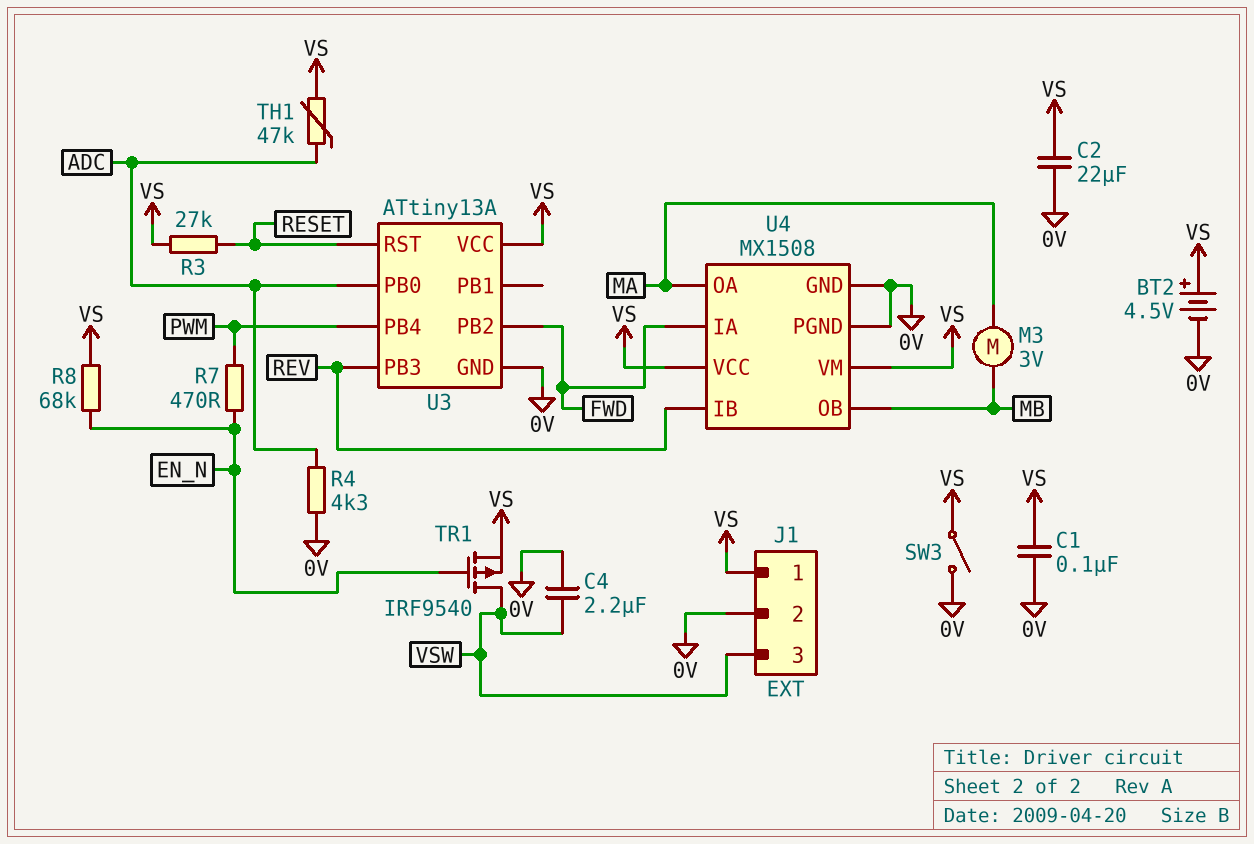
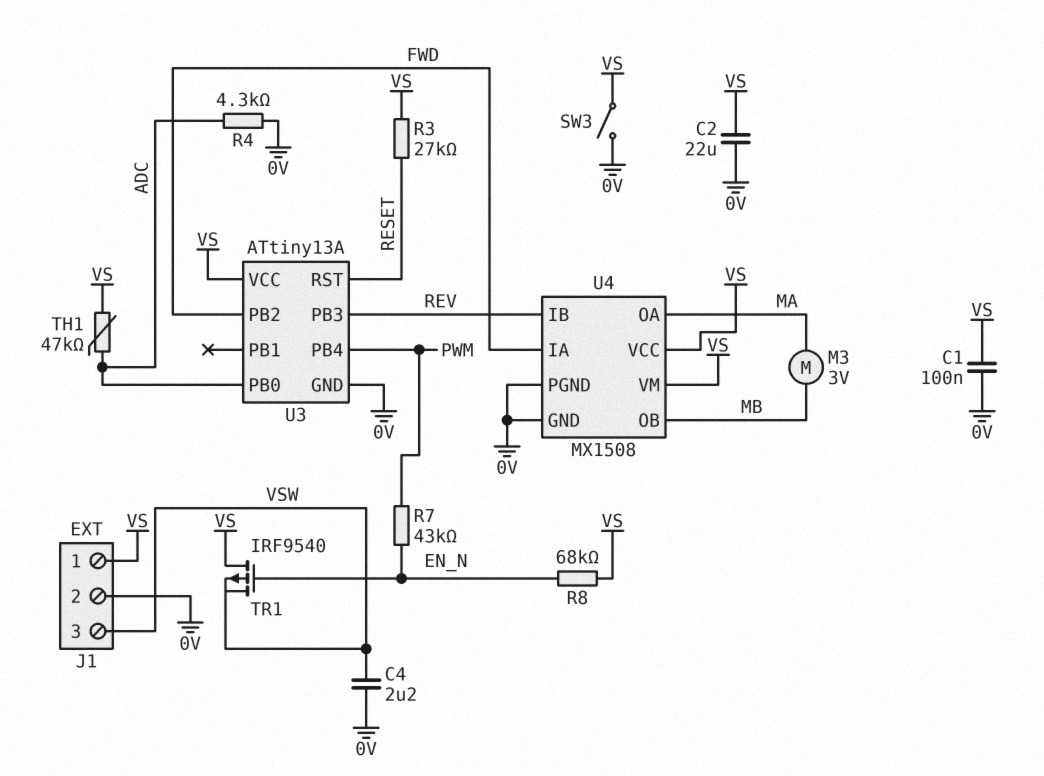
BT2: 4.5V (plus VS, minus 0V) -> none
R7: 470 (EN_N, PWM) -> 43k (EN_N, PWM)
TR1: PMOS IRF9540 (G EN_N, D VSW, S VS) -> PMOS IRF9540 (G EN_N, D VS, S VSW)

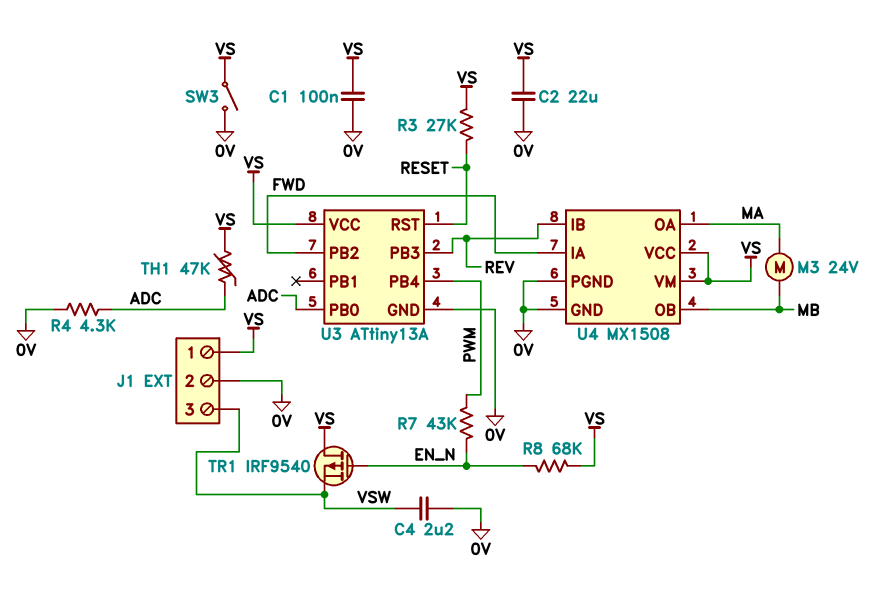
M3: motor 3V (MA, MB) -> motor 24V (MA, MB)

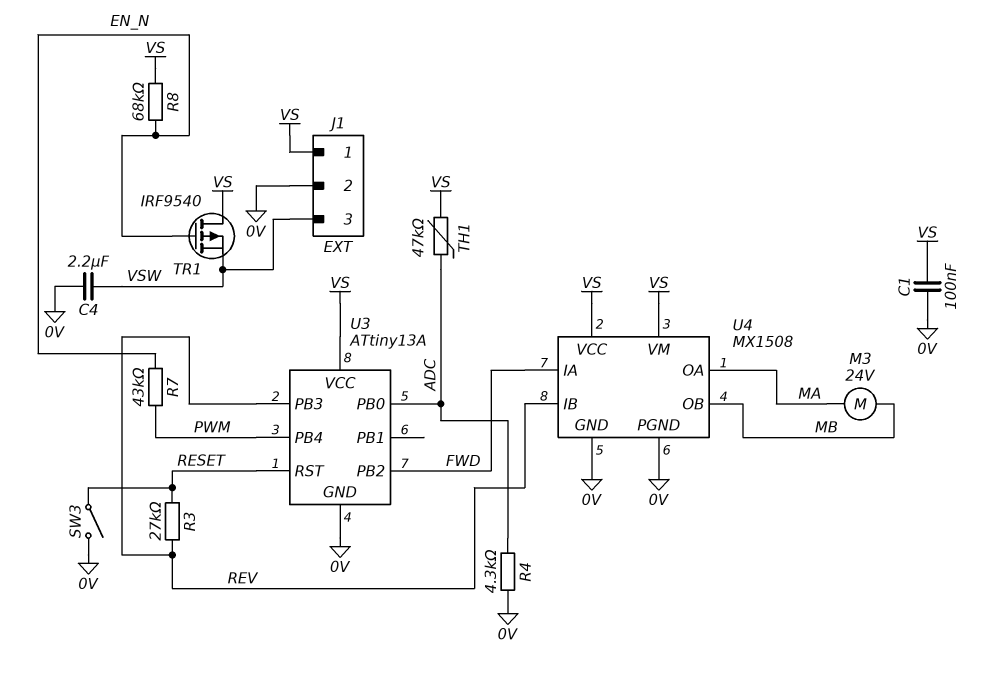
C2: 22uF (0V, VS) -> none
R3: 27k (RESET, VS) -> 27k (RESET, REV)
SW3: switch (0V, VS) -> switch (0V, RESET)

